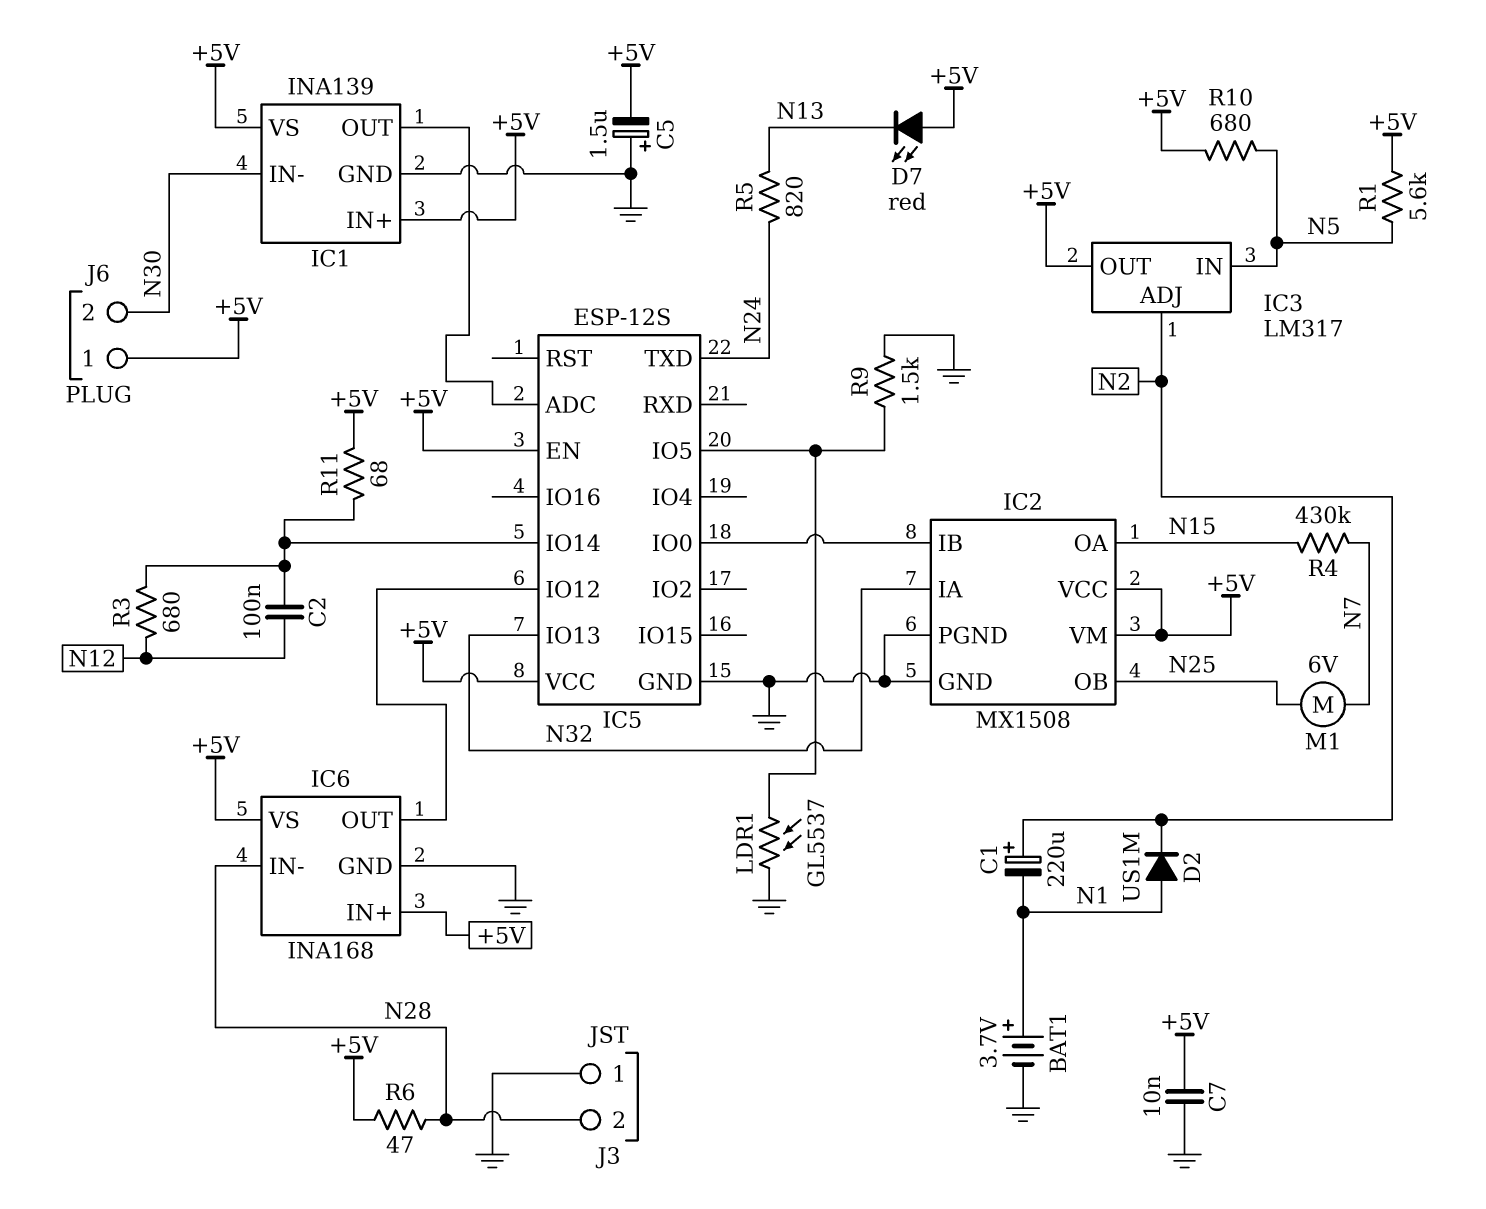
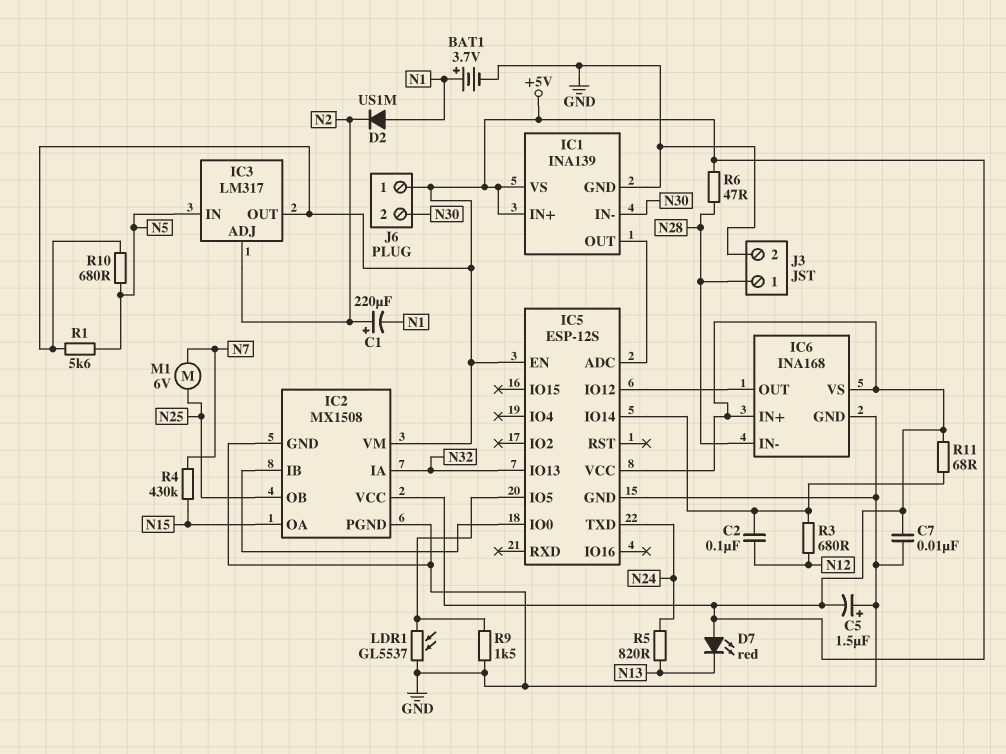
J3 pin 1: GND -> N28
J3 pin 2: N28 -> GND

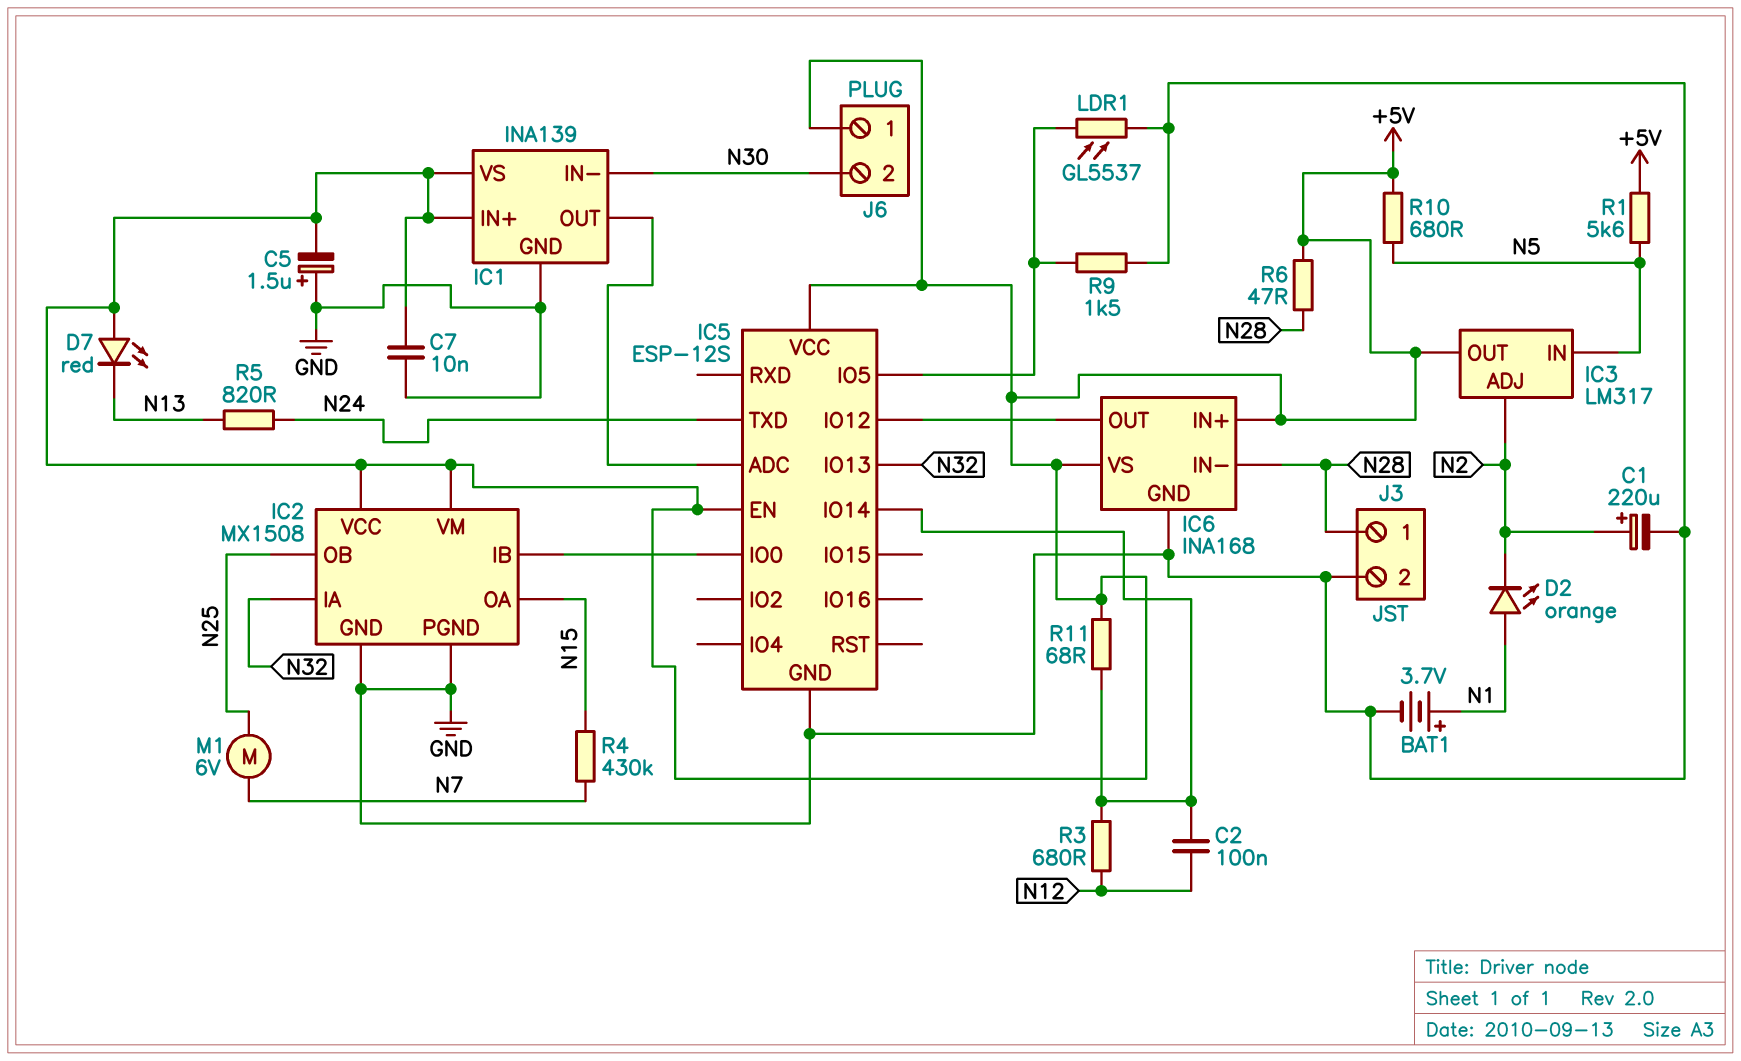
C1: 220uF (plus N2, minus N1) -> 220uF (plus N2, minus GND)
D2: diode US1M (A N1, K N2) -> LED orange (A N1, K N2)

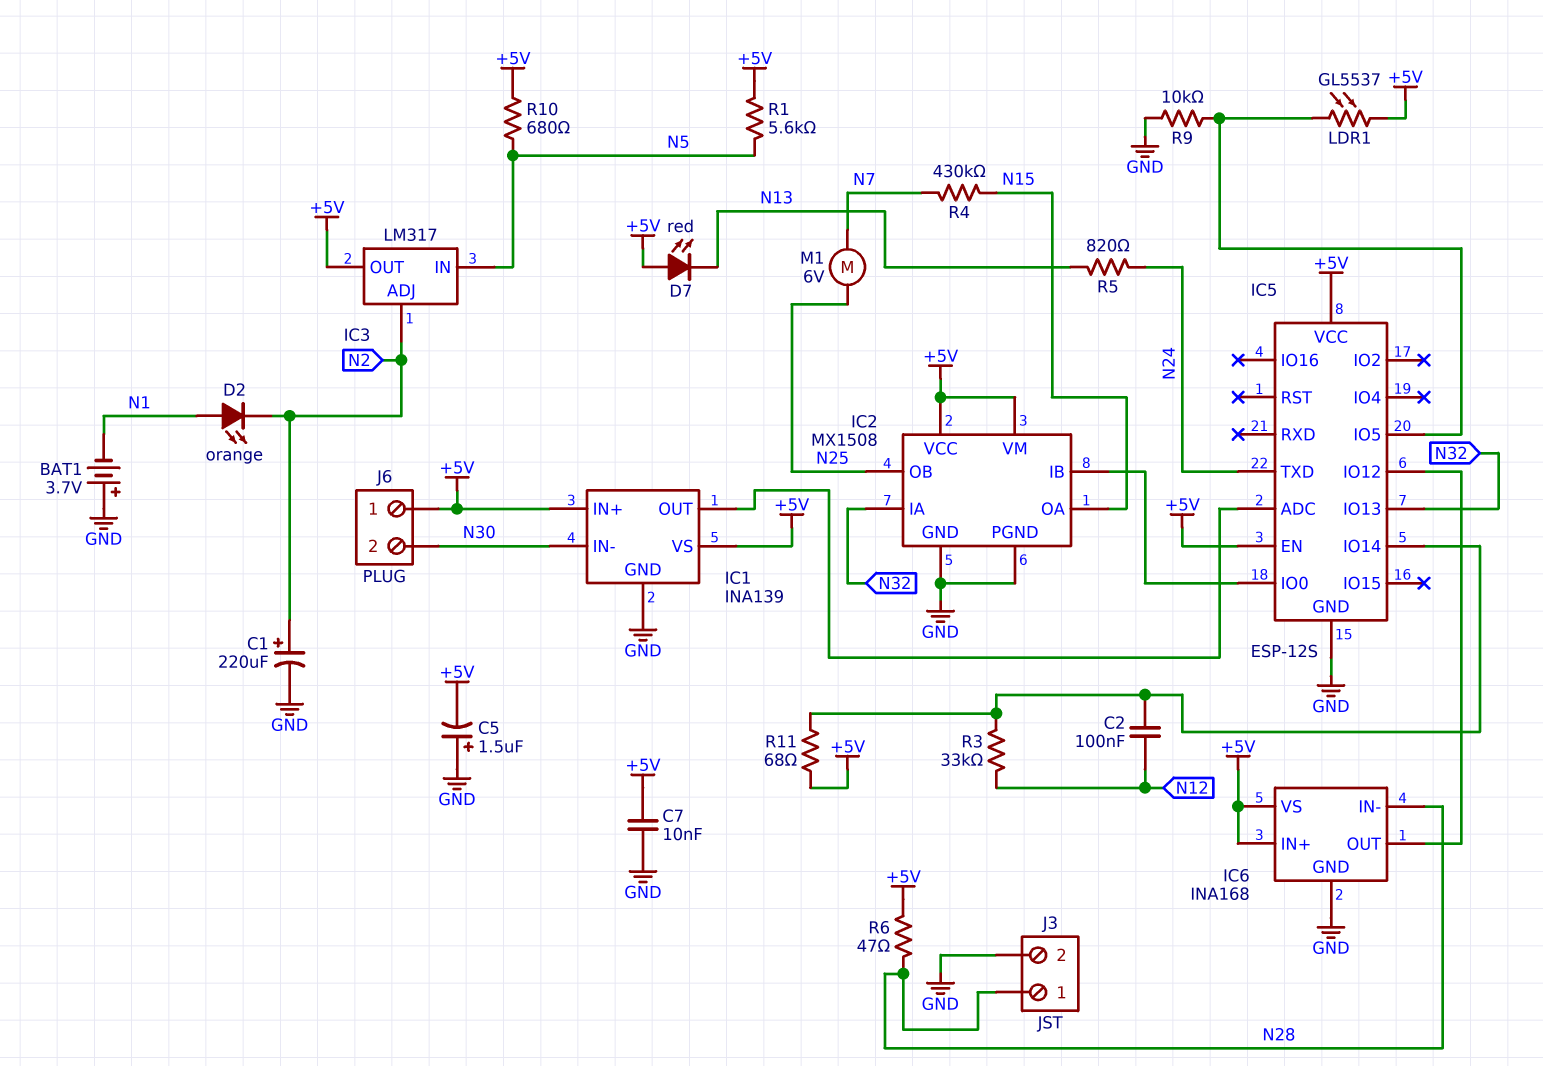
BAT1: 3.7V (plus N1, minus GND) -> 3.7V (plus GND, minus N1)
LDR1: GL5537 (GND, IC5/IO5) -> GL5537 (+5V, IC5/IO5)
R3: 680 (IC5/IO14, N12) -> 33k (IC5/IO14, N12)
R9: 1.5k (GND, IC5/IO5) -> 10k (GND, IC5/IO5)

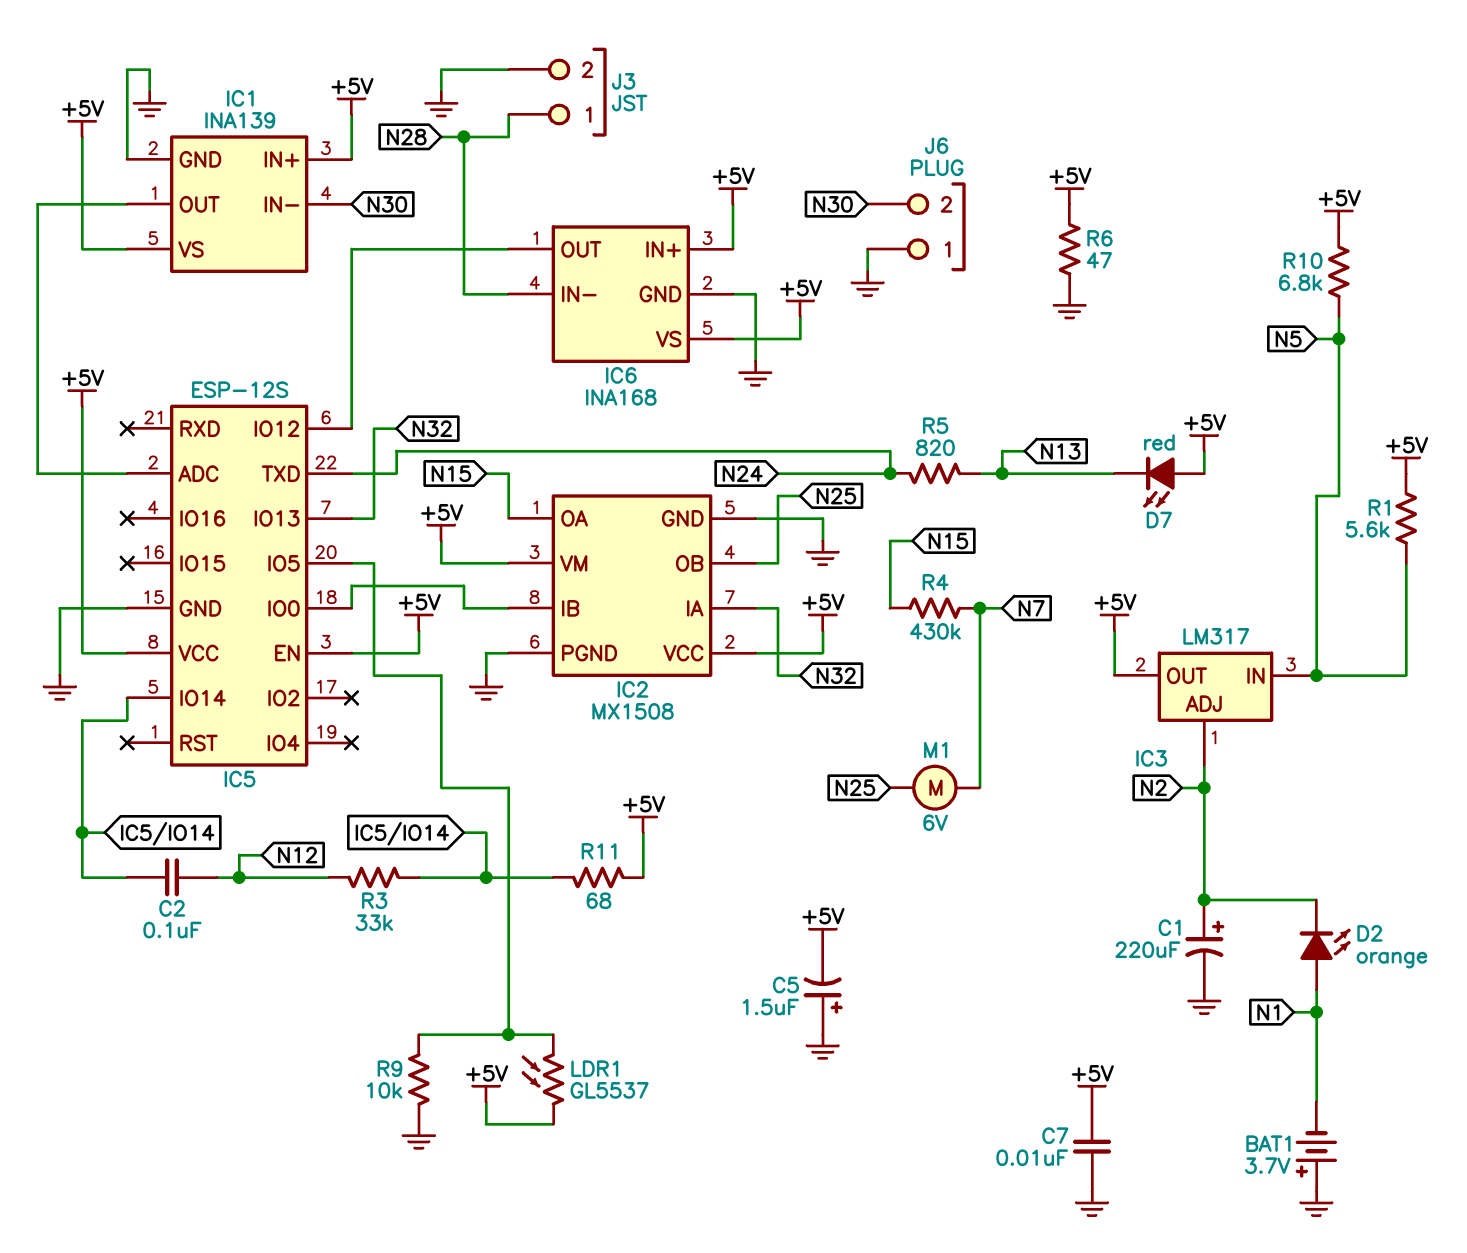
J6 pin 1: +5V -> GND
R6: 47 (+5V, N28) -> 47 (+5V, GND)
R10: 680 (+5V, N5) -> 6.8k (+5V, N5)

